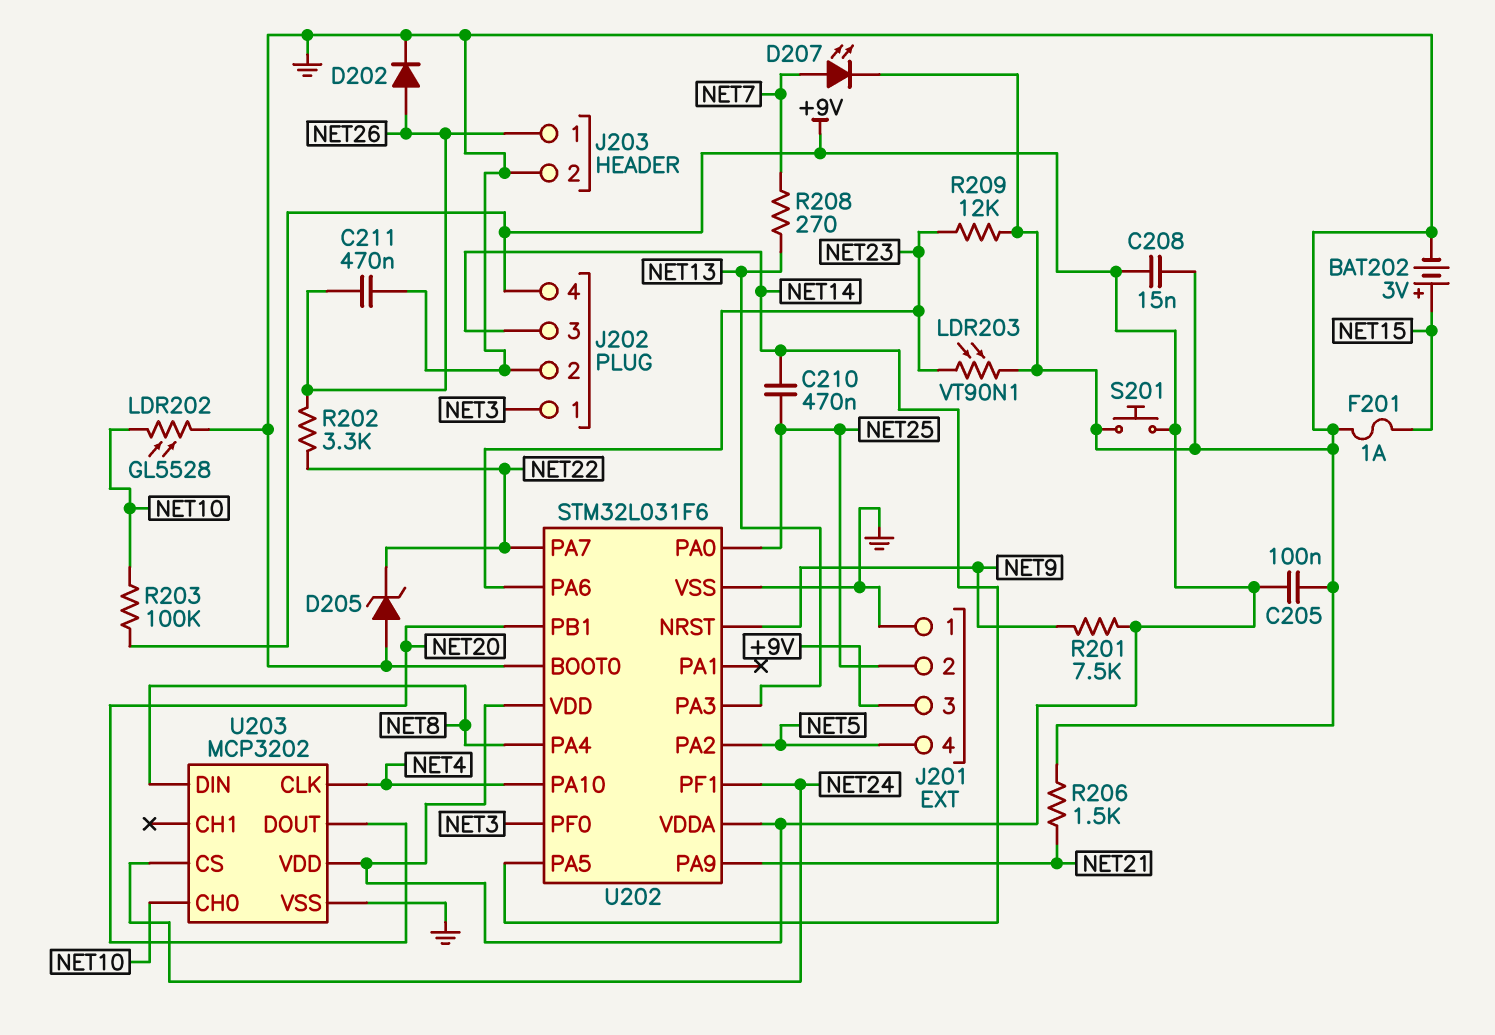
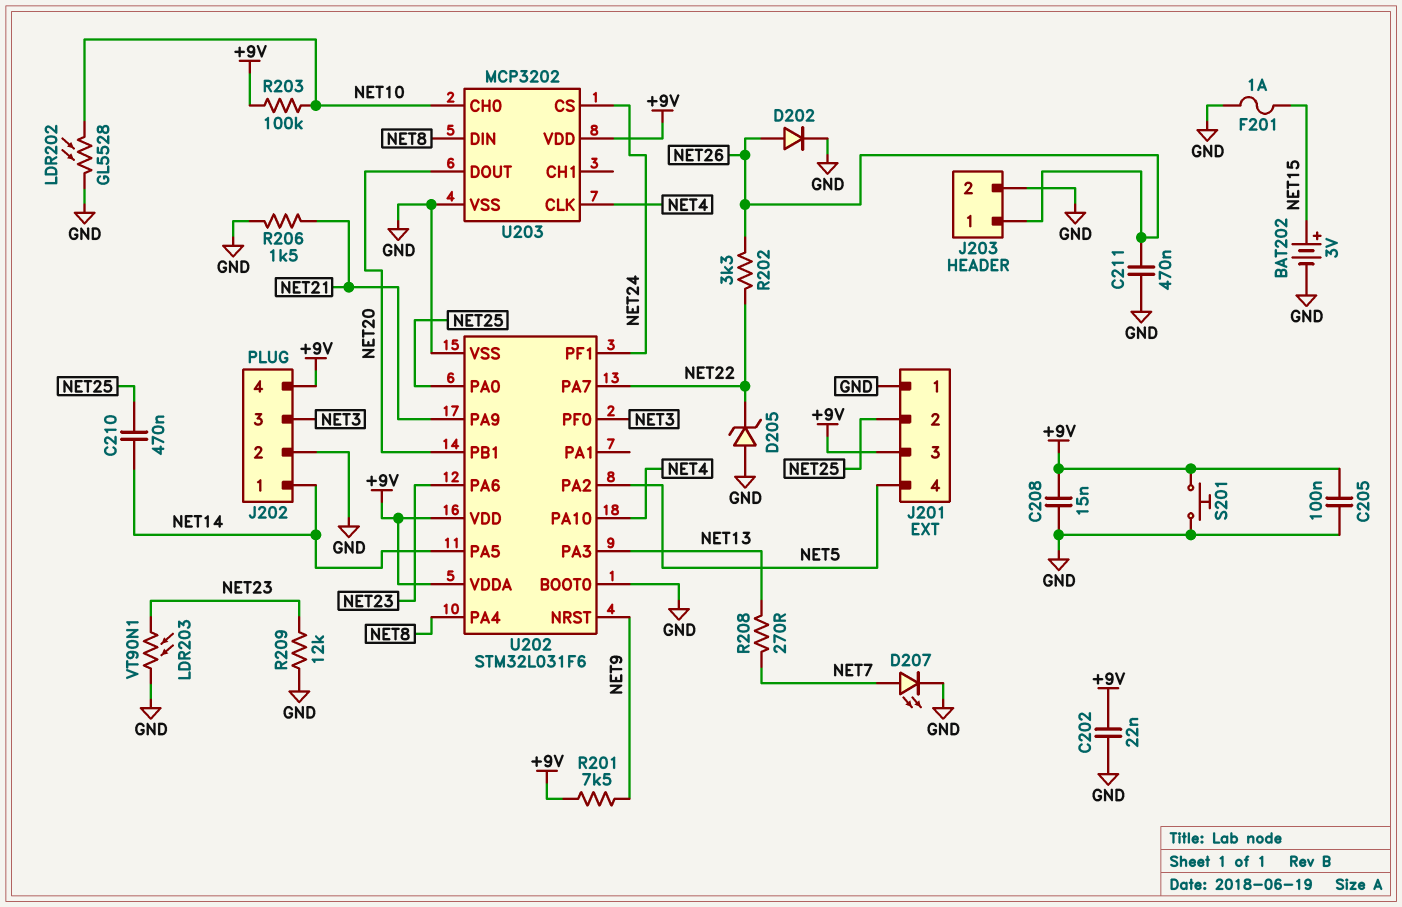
C202: none -> 22nF (+9V, GND)
J202 pin 1: NET3 -> NET14
J202 pin 3: NET14 -> NET3

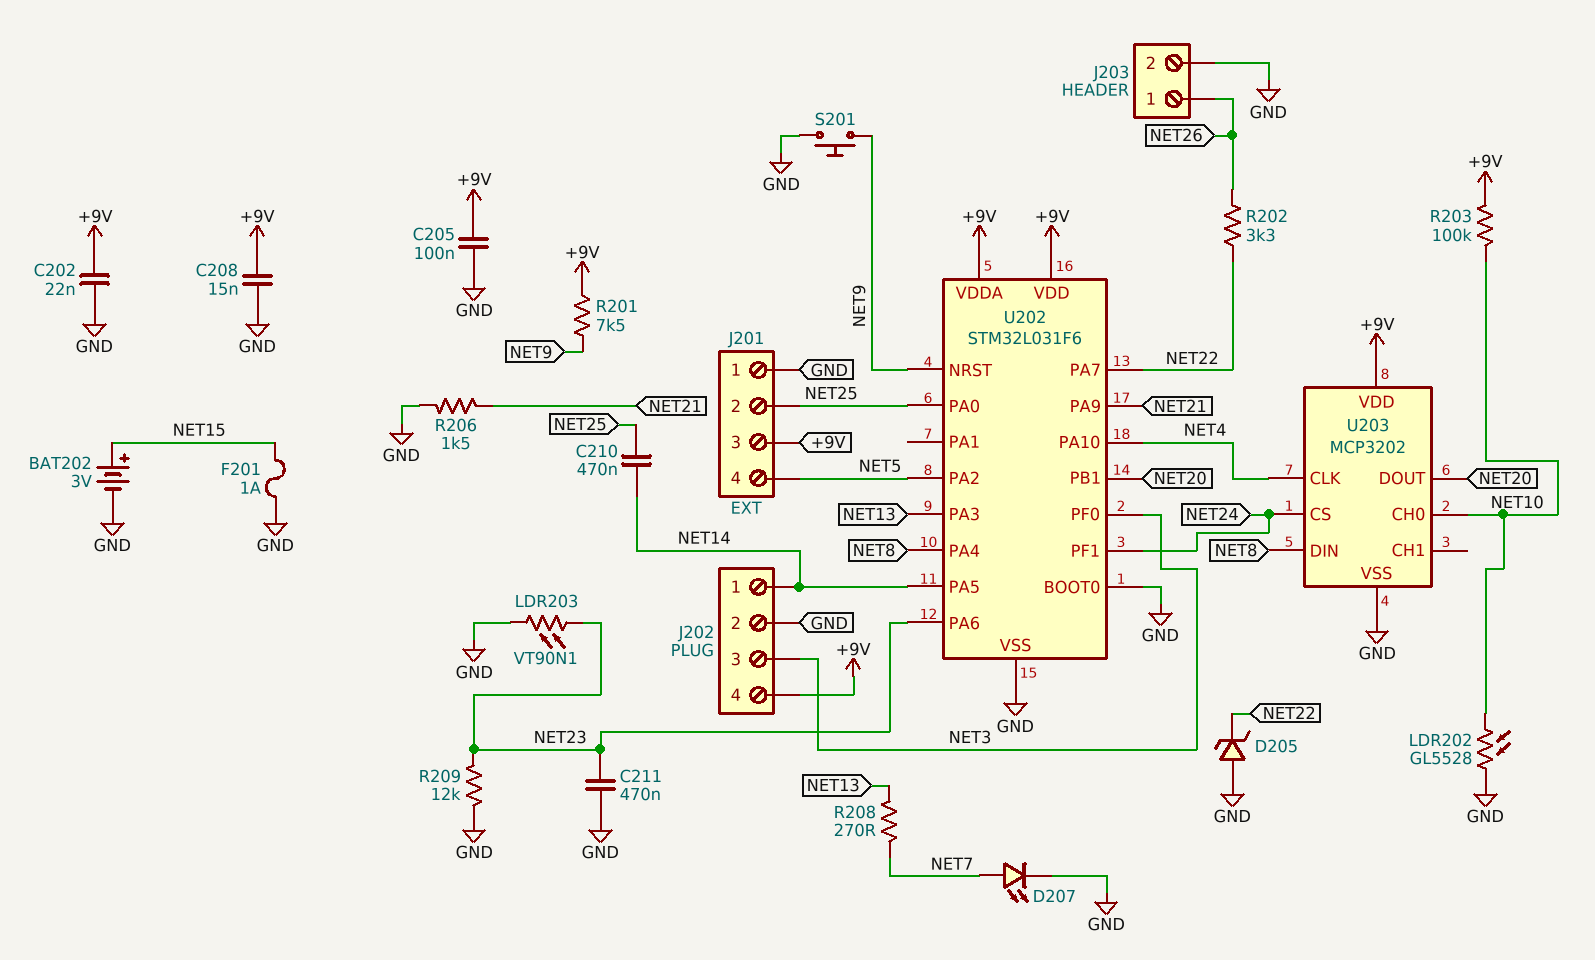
C211: 470nF (GND, NET26) -> 470nF (GND, NET23)
D202: diode (A NET26, K GND) -> none
S201: button (+9V, GND) -> button (GND, NET9)

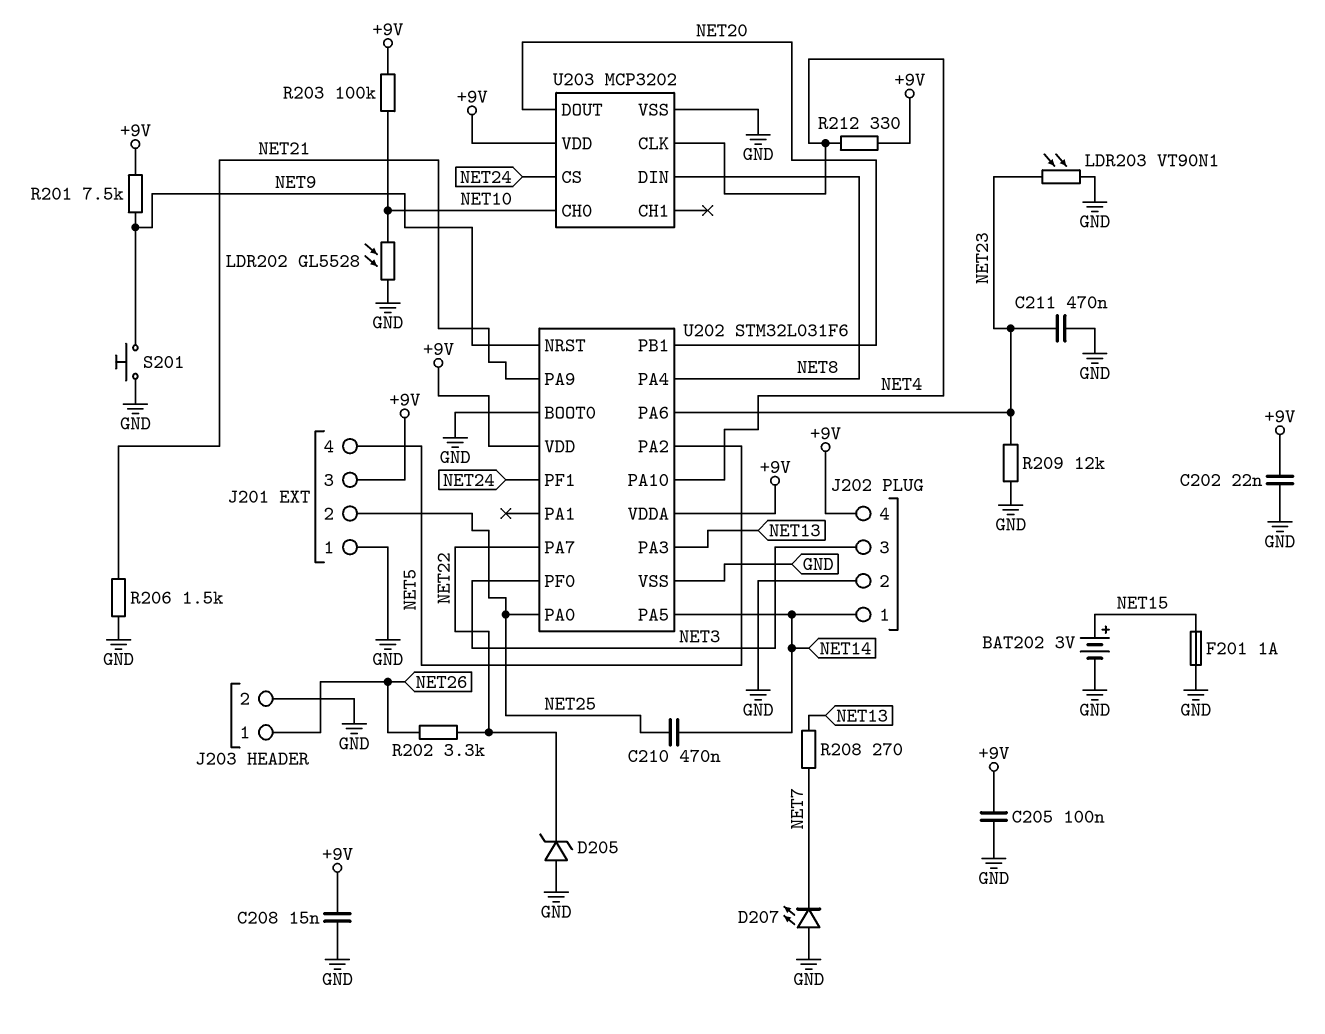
D207: LED (A NET7, K GND) -> LED (A GND, K NET7)
R212: none -> 330 (+9V, NET4)

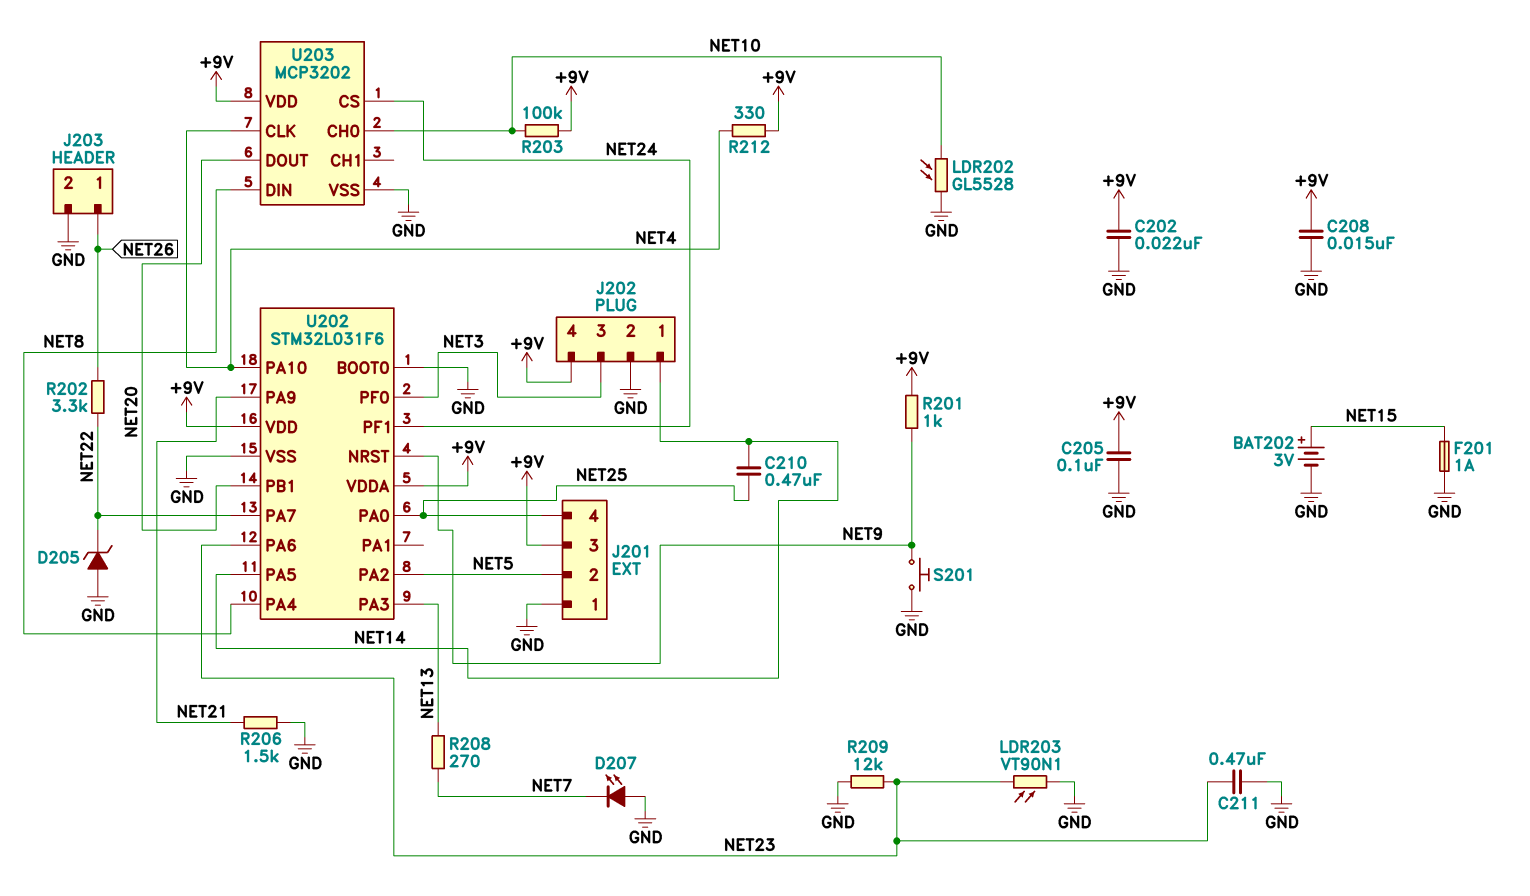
J201 pin 2: NET25 -> NET5
J201 pin 4: NET5 -> NET25
R201: 7.5k (+9V, NET9) -> 1k (+9V, NET9)

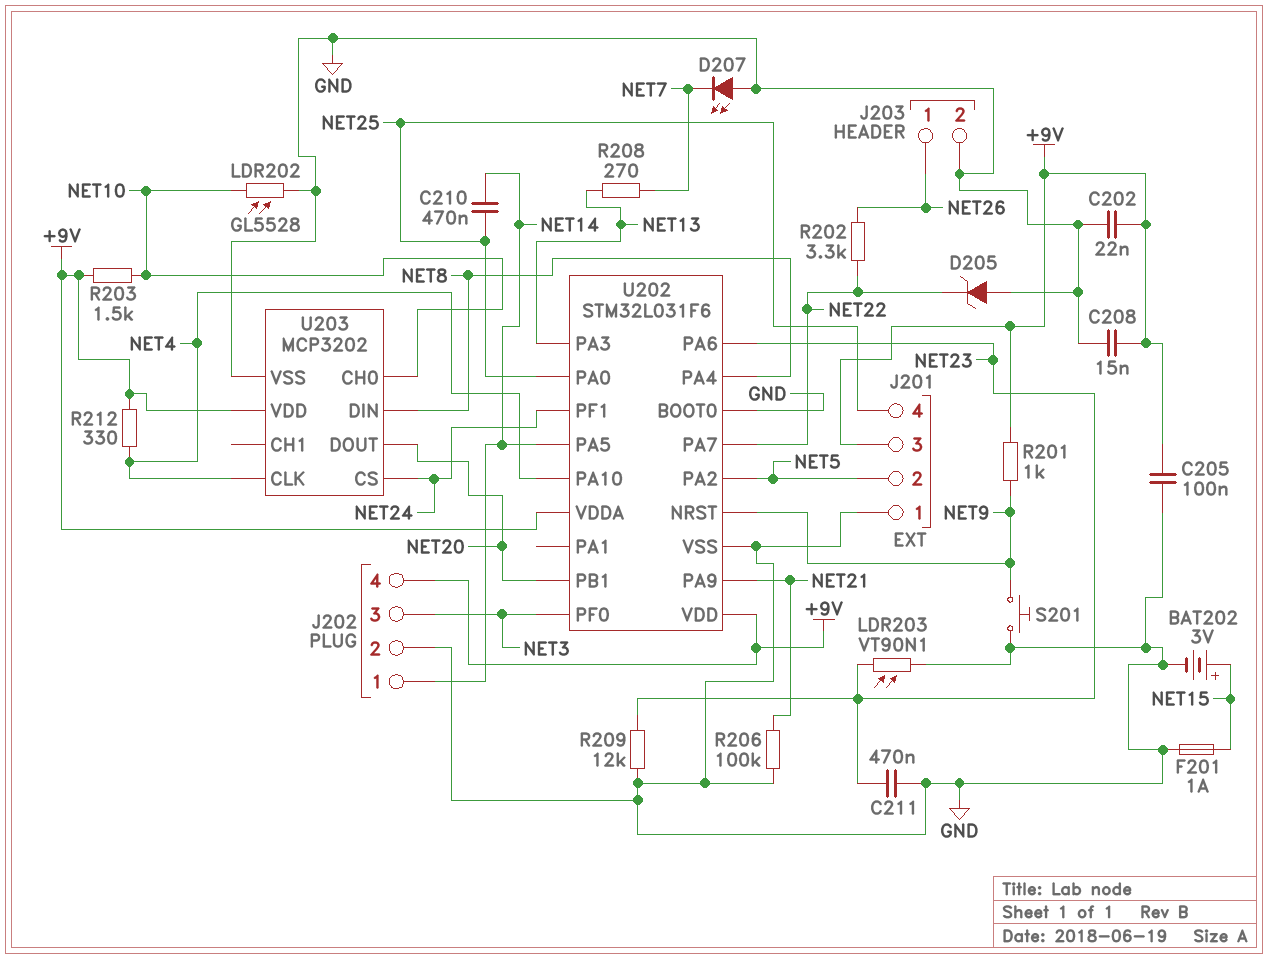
R203: 100k (+9V, NET10) -> 1.5k (+9V, NET10)
R206: 1.5k (GND, NET21) -> 100k (GND, NET21)

